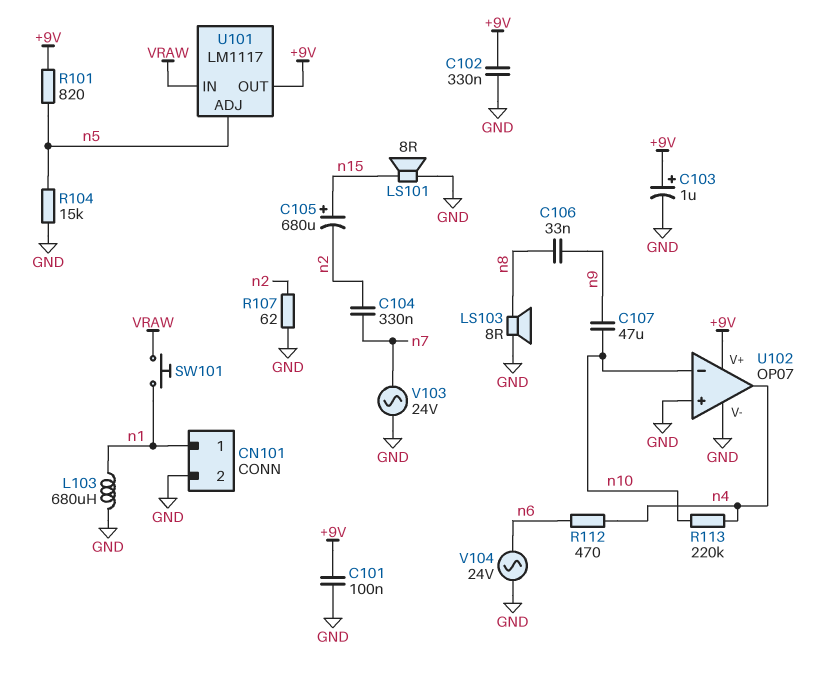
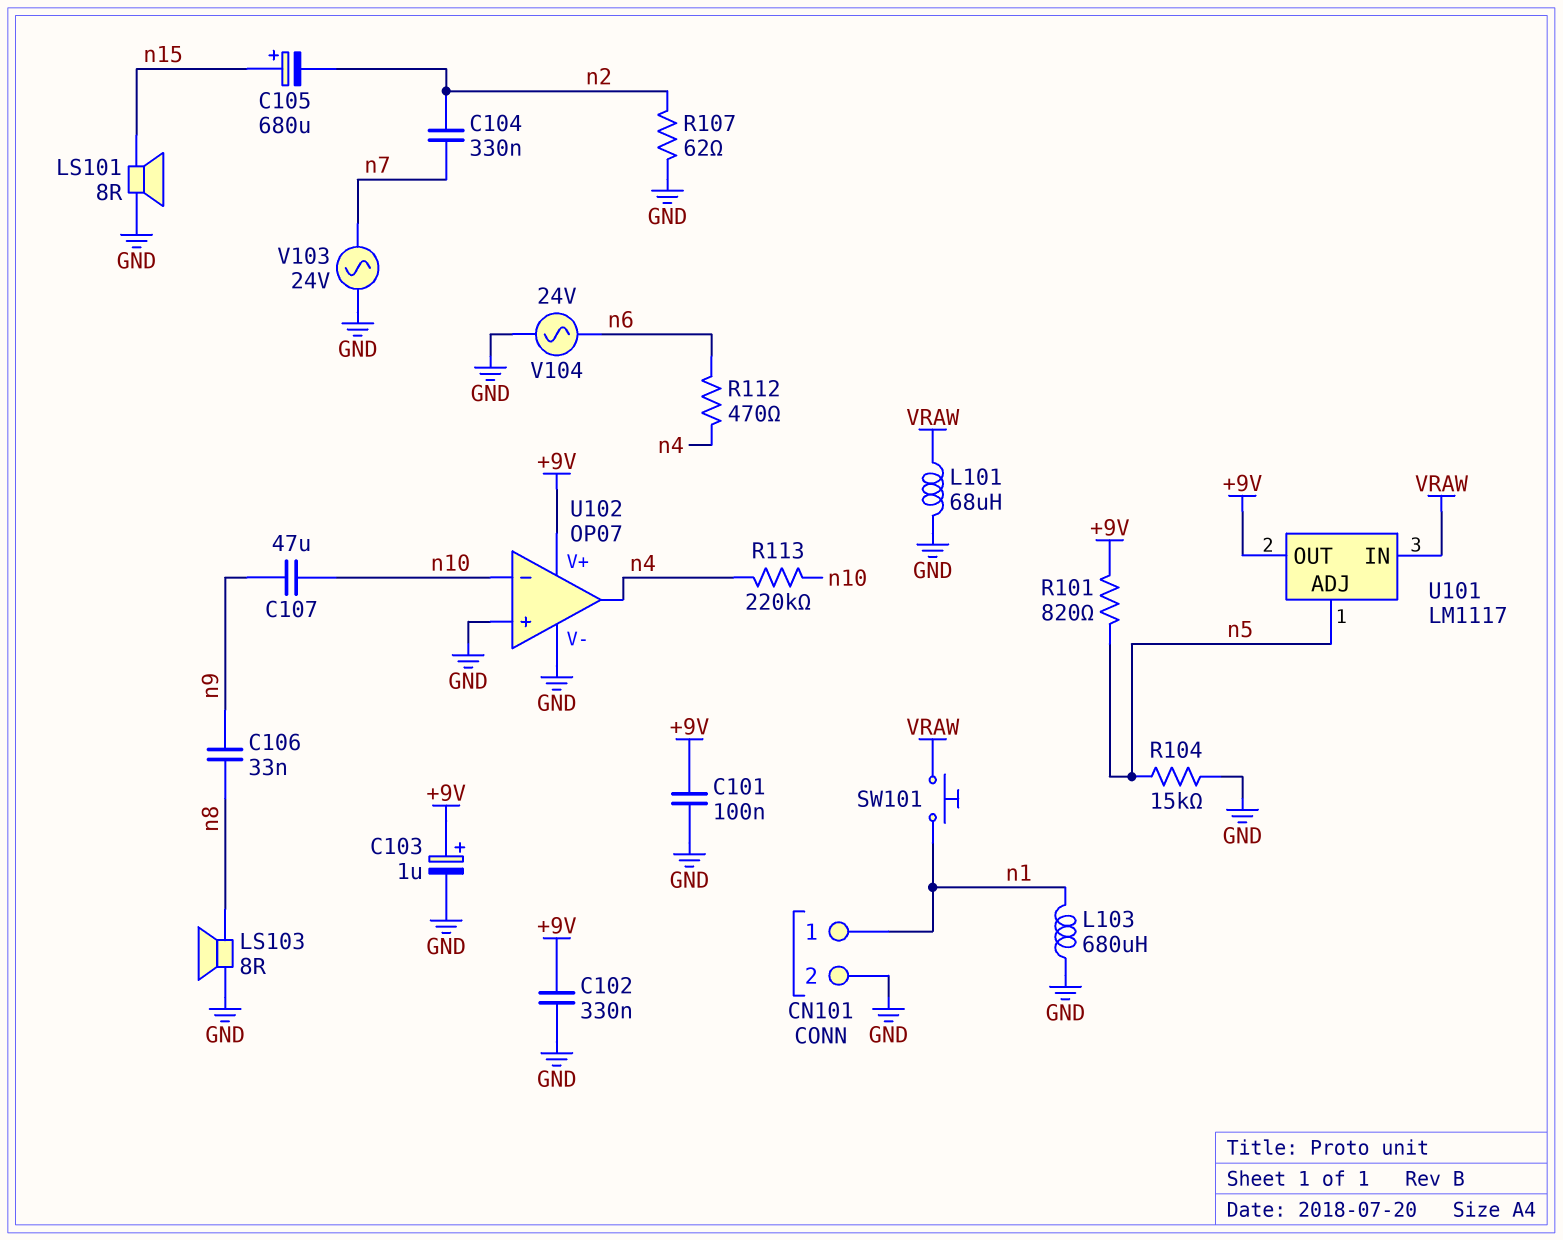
L101: none -> 68uH (GND, VRAW)

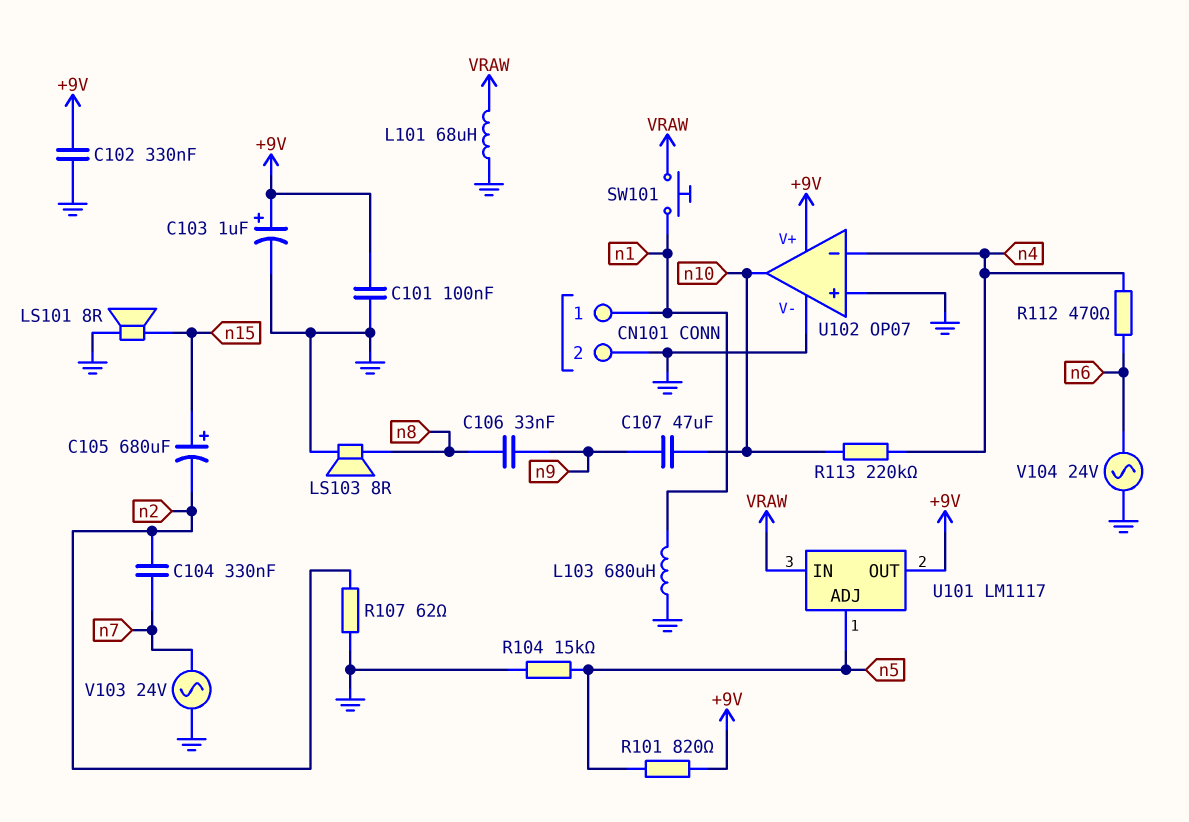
U102 pin in-: n10 -> n4
U102 pin out: n4 -> n10

